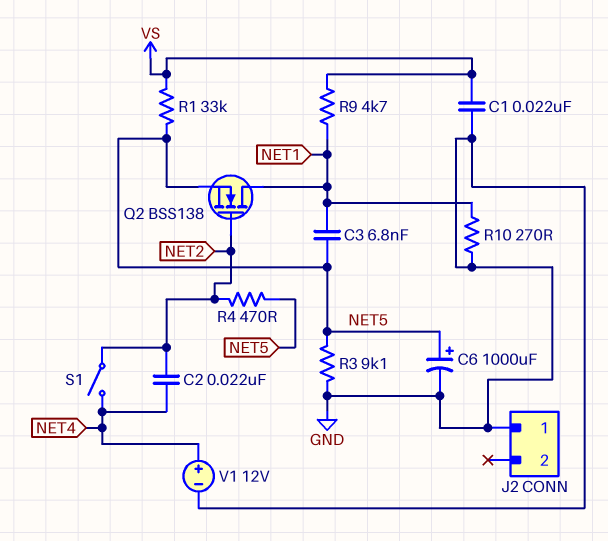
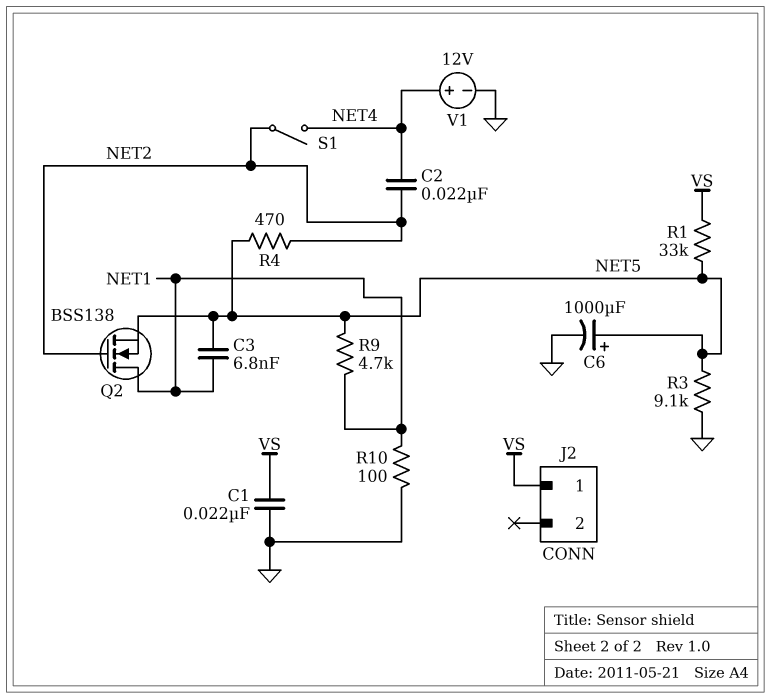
J2 pin 1: GND -> VS
R9: 4.7k (NET1, VS) -> 4.7k (NET1, NET5)
R10: 270 (GND, NET1) -> 100 (GND, NET1)

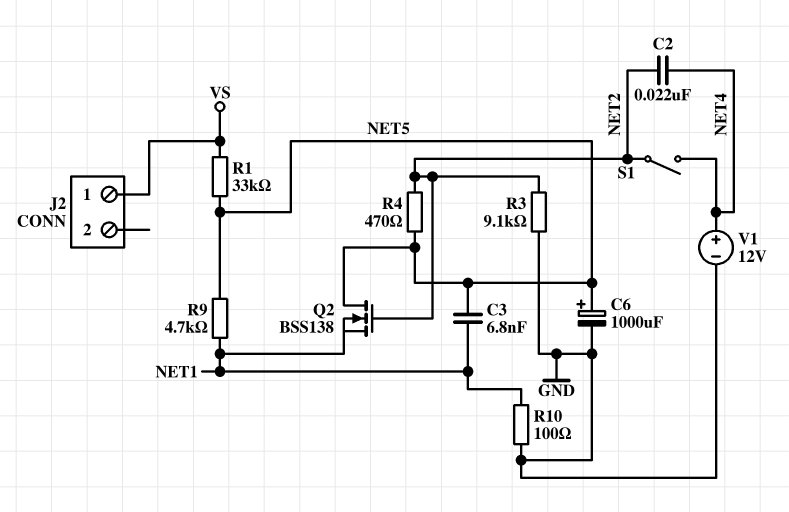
C1: 22nF (GND, VS) -> none
Q2: NMOS BSS138 (G NET2, D NET1, S NET5) -> NMOS BSS138 (G NET2, D NET5, S NET1)
R3: 9.1k (GND, NET5) -> 9.1k (GND, NET2)

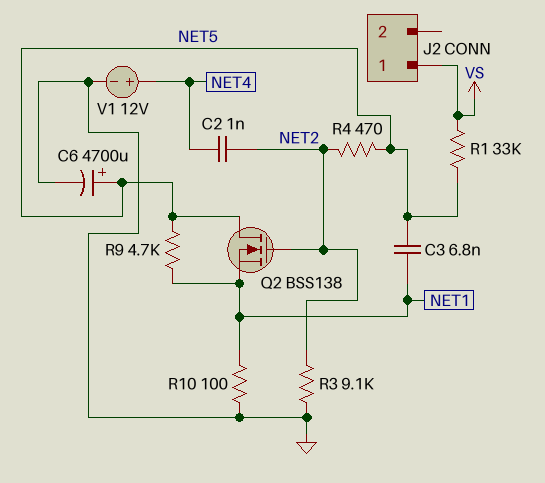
C2: 22nF (NET2, NET4) -> 1nF (NET2, NET4)
C6: 1000uF (plus NET5, minus GND) -> 4700uF (plus NET5, minus GND)
S1: switch (NET2, NET4) -> none

